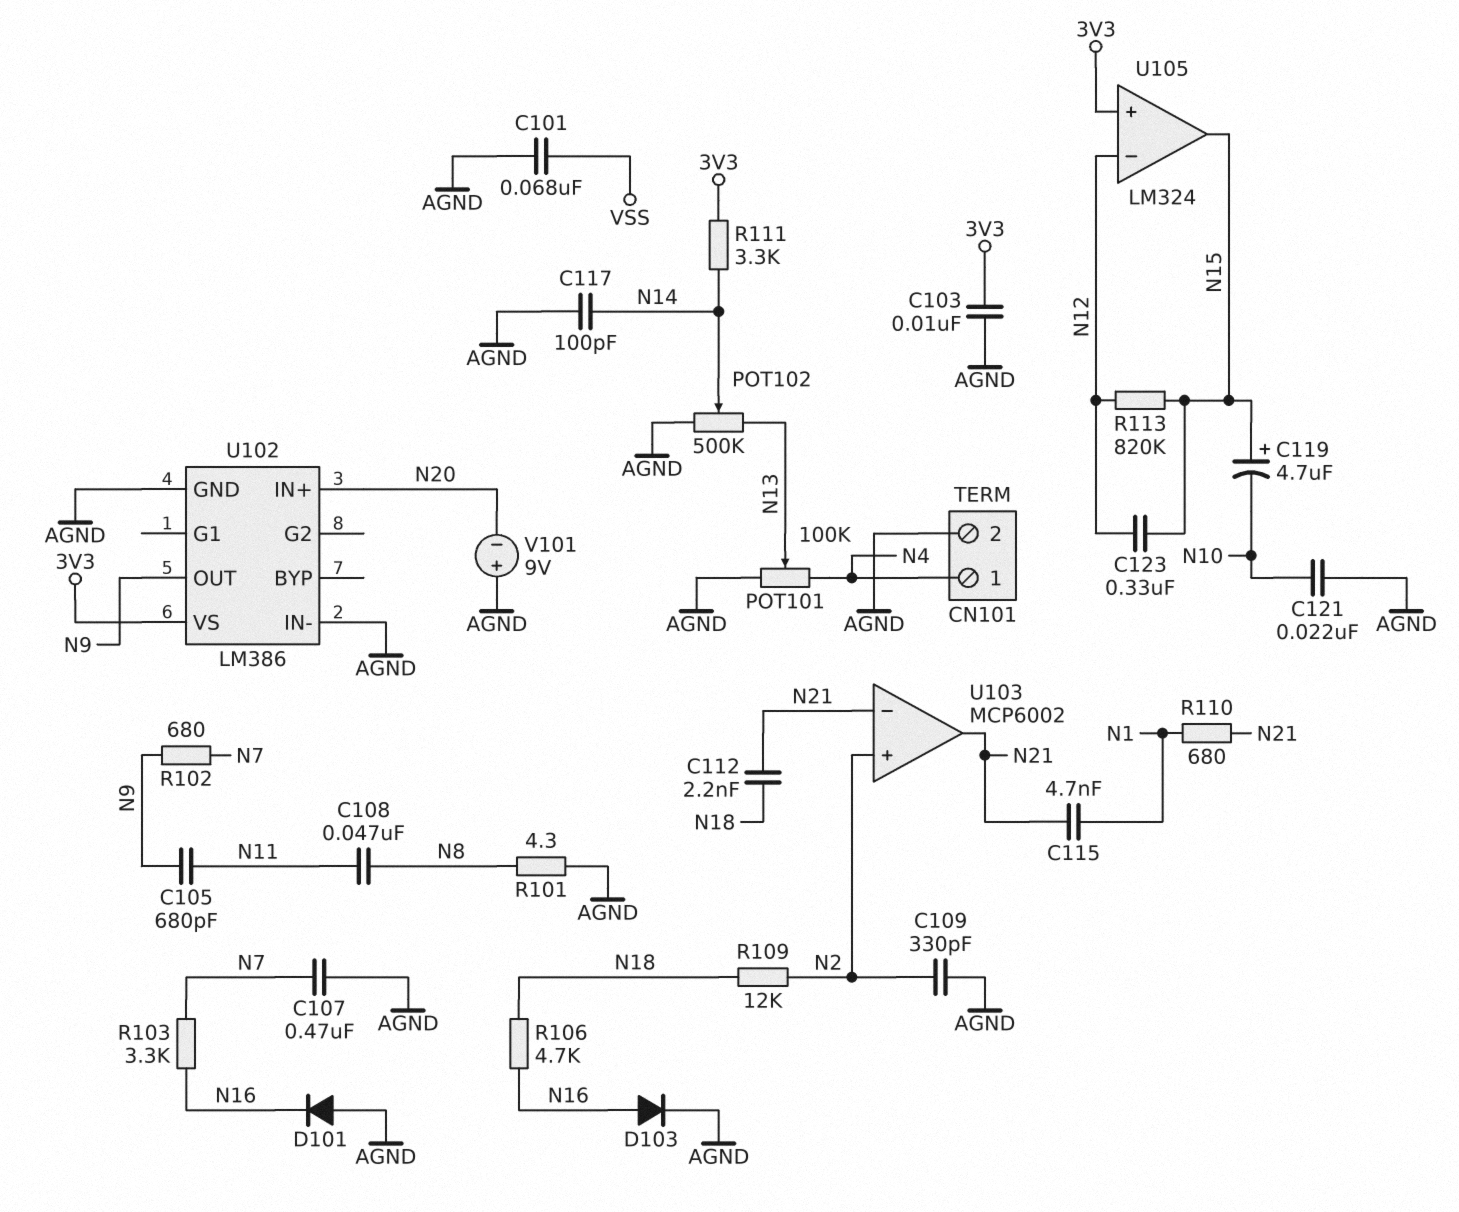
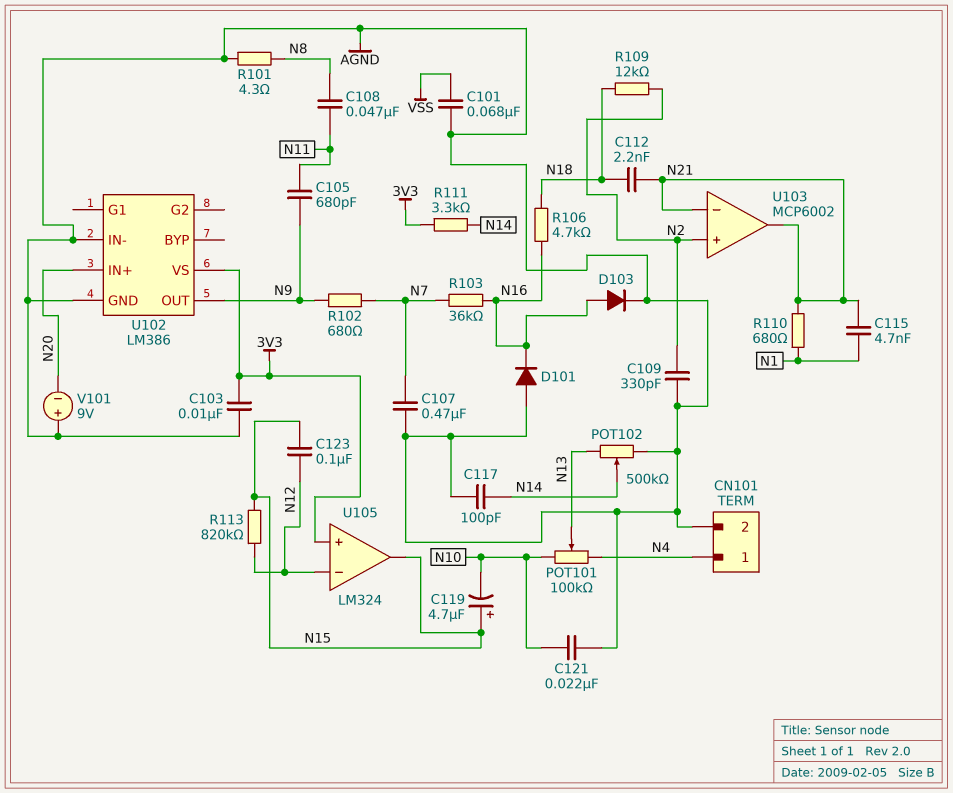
C123: 330nF (N12, N15) -> 100nF (N12, N15)
POT101: 100k (AGND, N4, wiper N13) -> 100k (N4, N10, wiper N13)
R103: 3.3k (N7, N16) -> 36k (N7, N16)

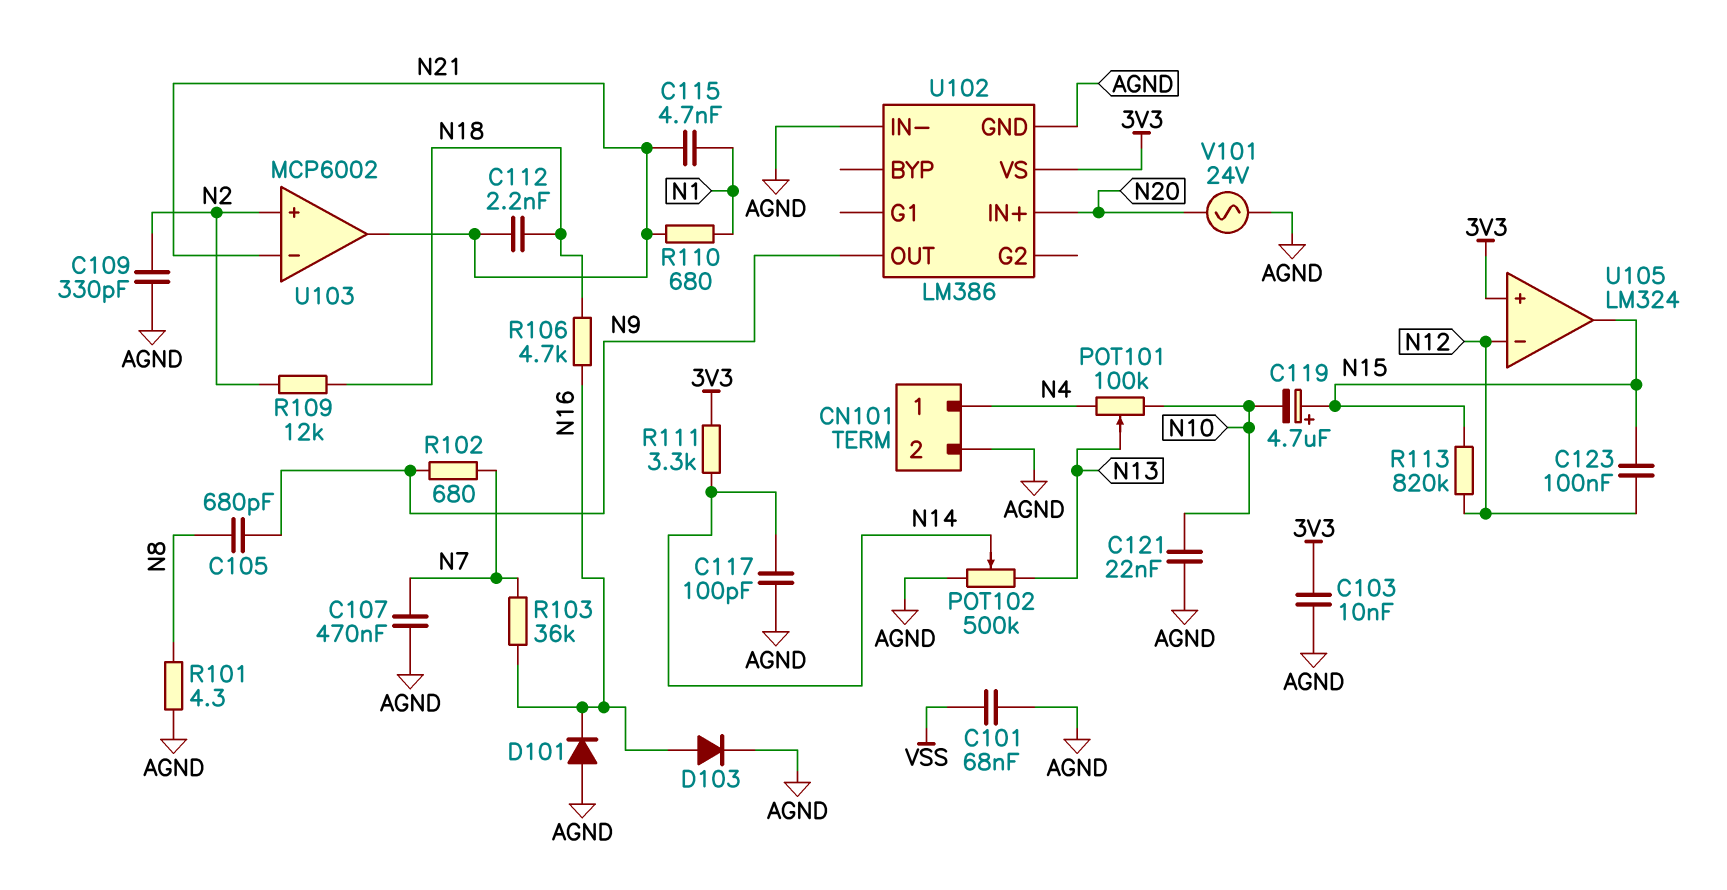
C105: 680pF (N9, N11) -> 680pF (N8, N9)
C108: 47nF (N8, N11) -> none
V101: 9V (plus AGND, minus N20) -> AC 24V (AGND, N20)

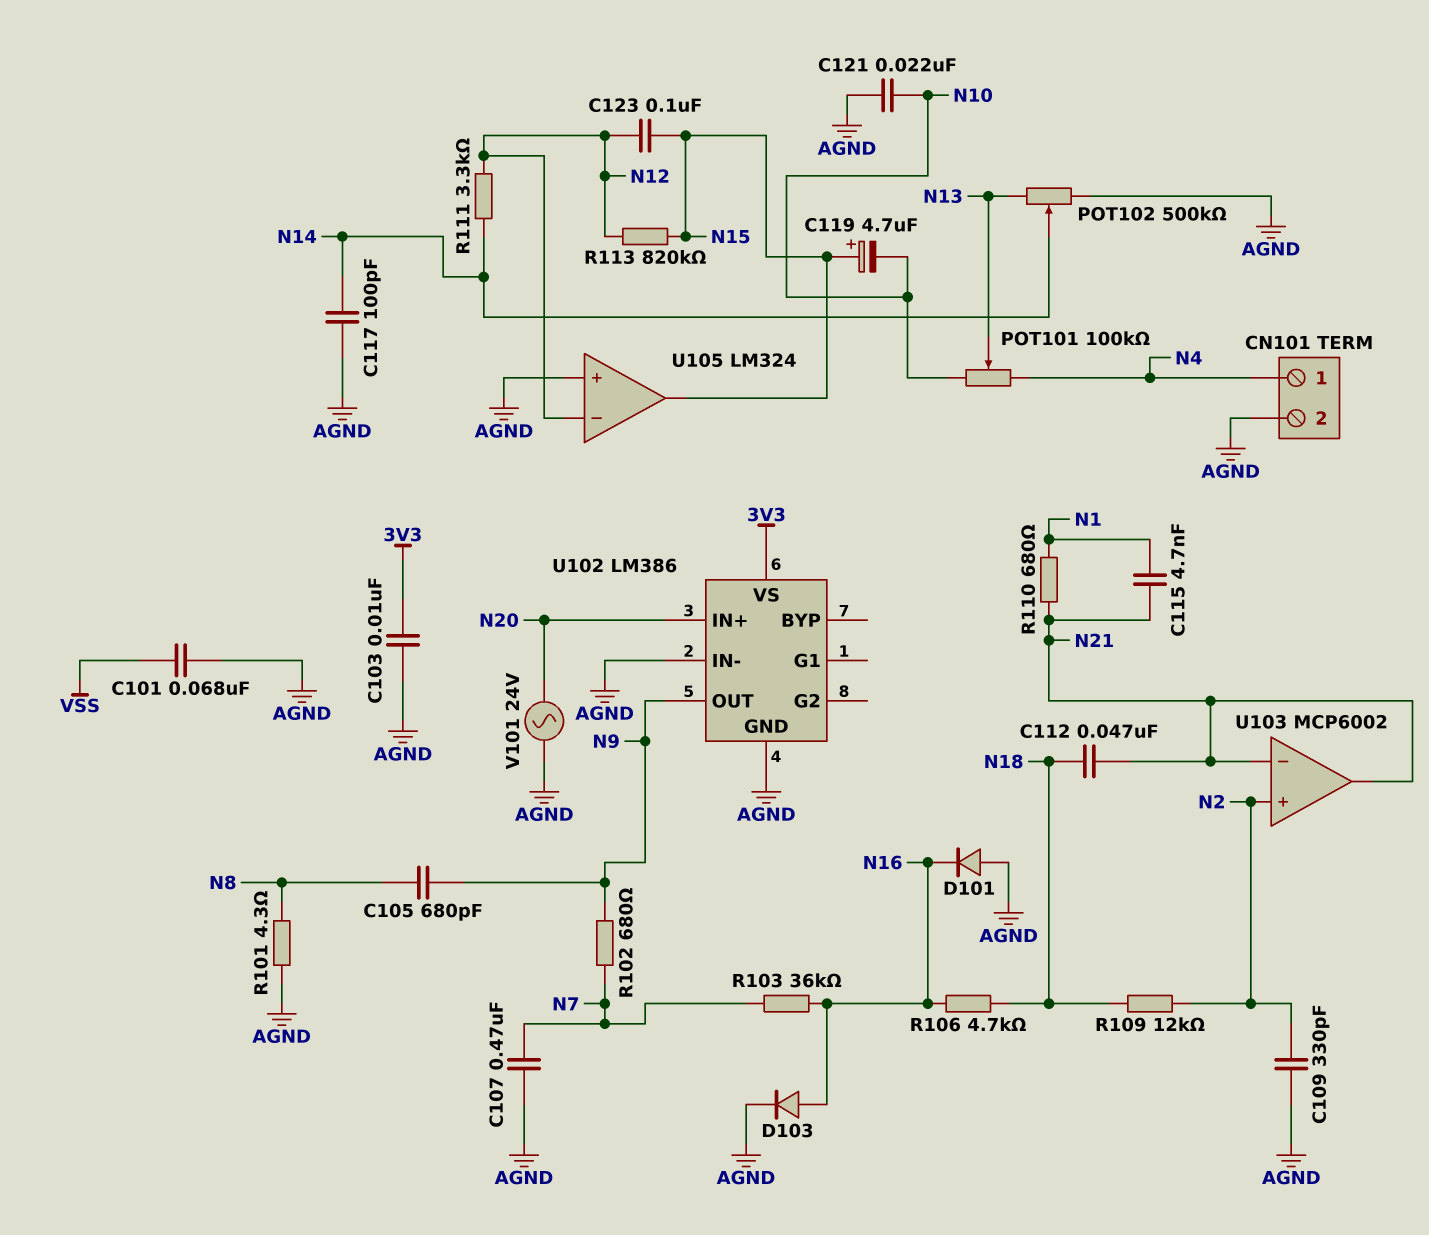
C112: 2.2nF (N18, N21) -> 47nF (N18, N21)
R111: 3.3k (3V3, N14) -> 3.3k (N12, N14)
U105 pin in+: 3V3 -> AGND

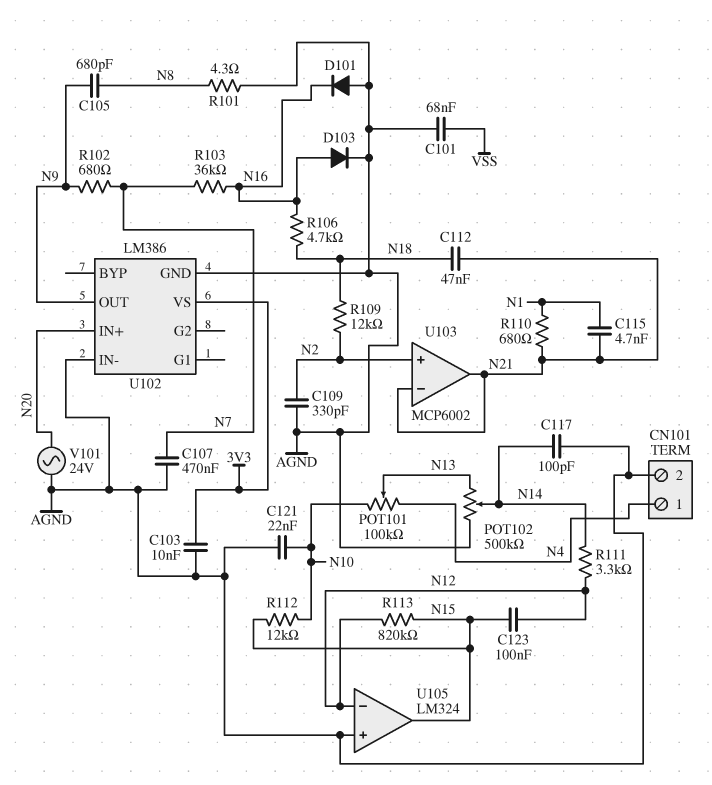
C119: 4.7uF (plus N15, minus N10) -> none
R112: none -> 12k (N10, N15)

